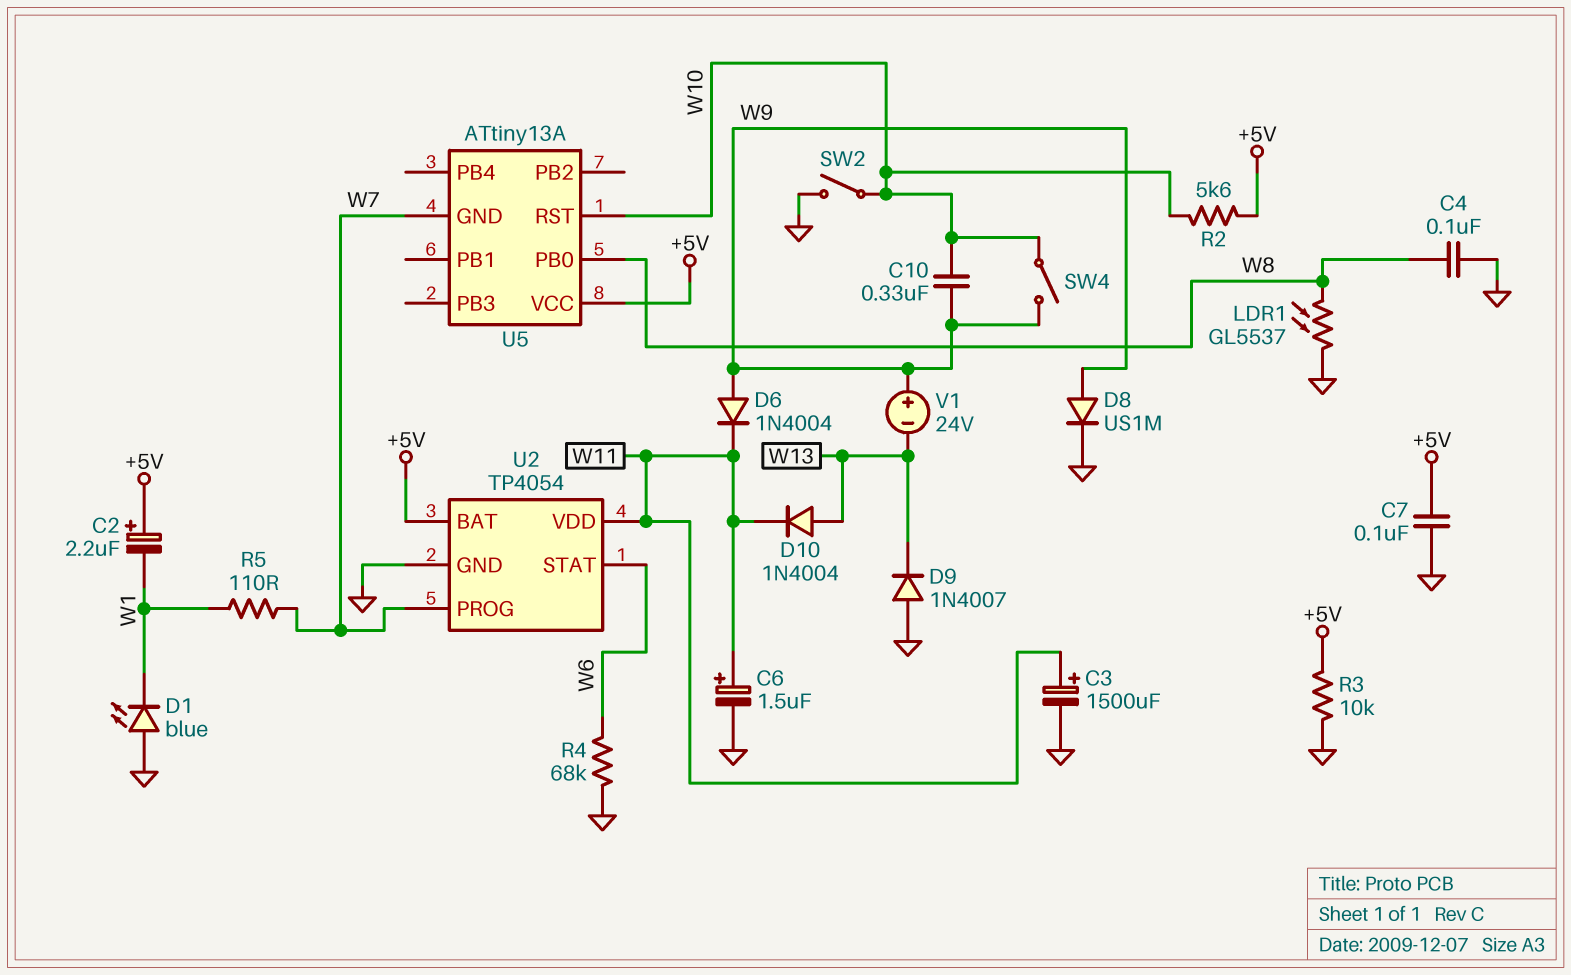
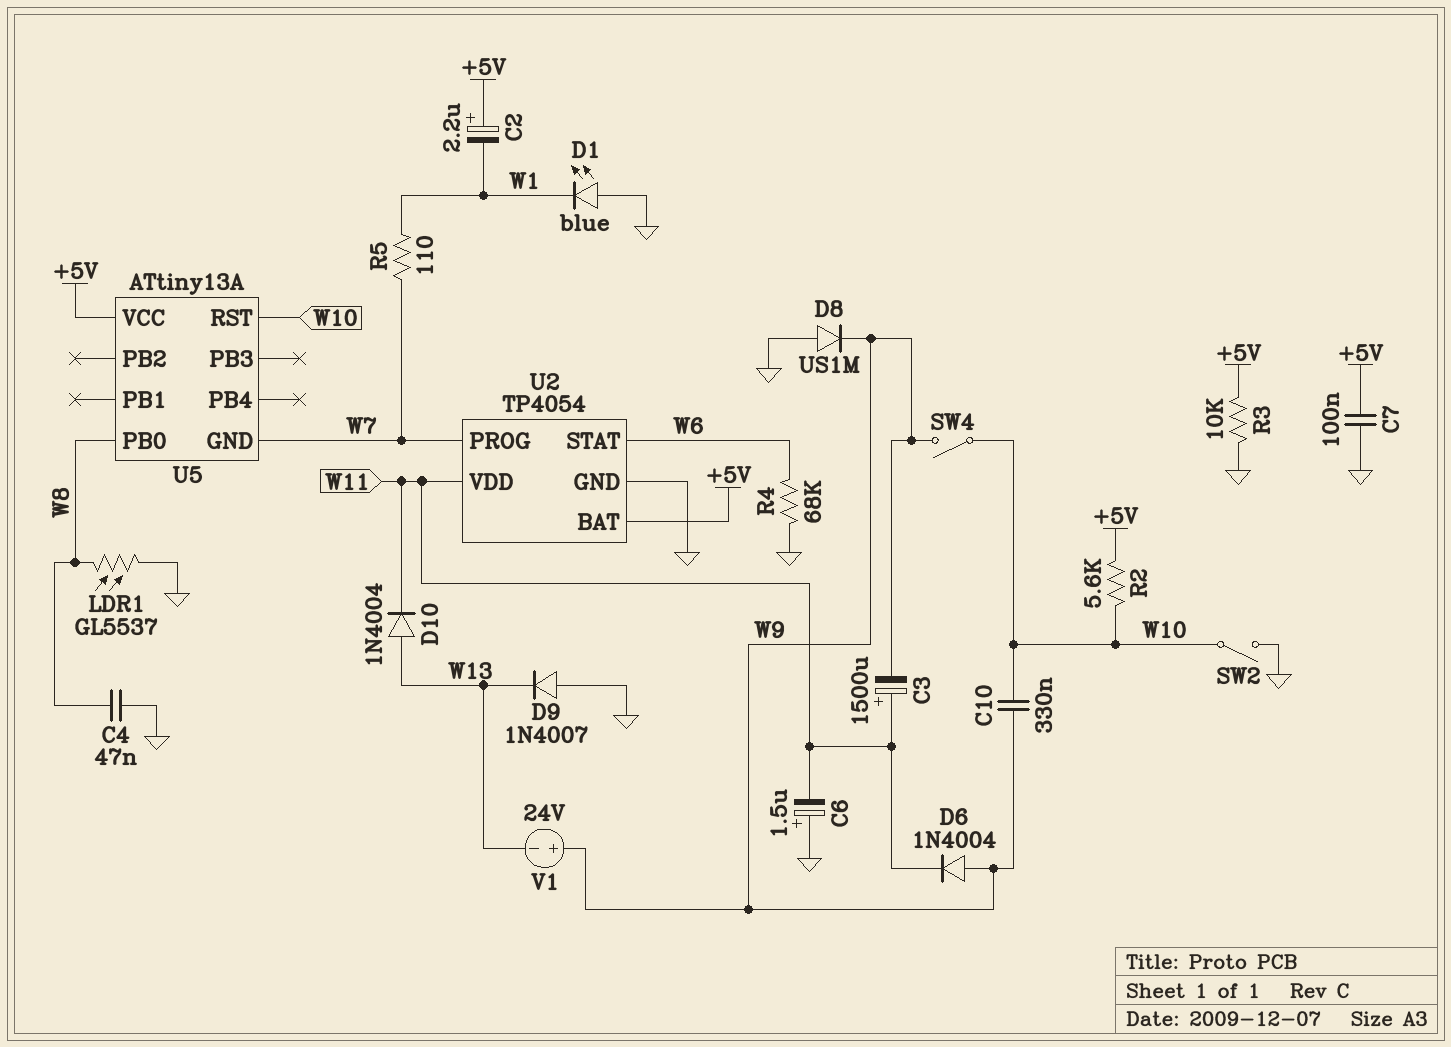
C3: 1500uF (plus W11, minus GND) -> 1500uF (plus W11, minus W9)
C4: 100nF (GND, W8) -> 47nF (GND, W8)
C6: 1.5uF (plus W11, minus GND) -> 1.5uF (plus GND, minus W11)
D8: diode US1M (A W9, K GND) -> diode US1M (A GND, K W9)

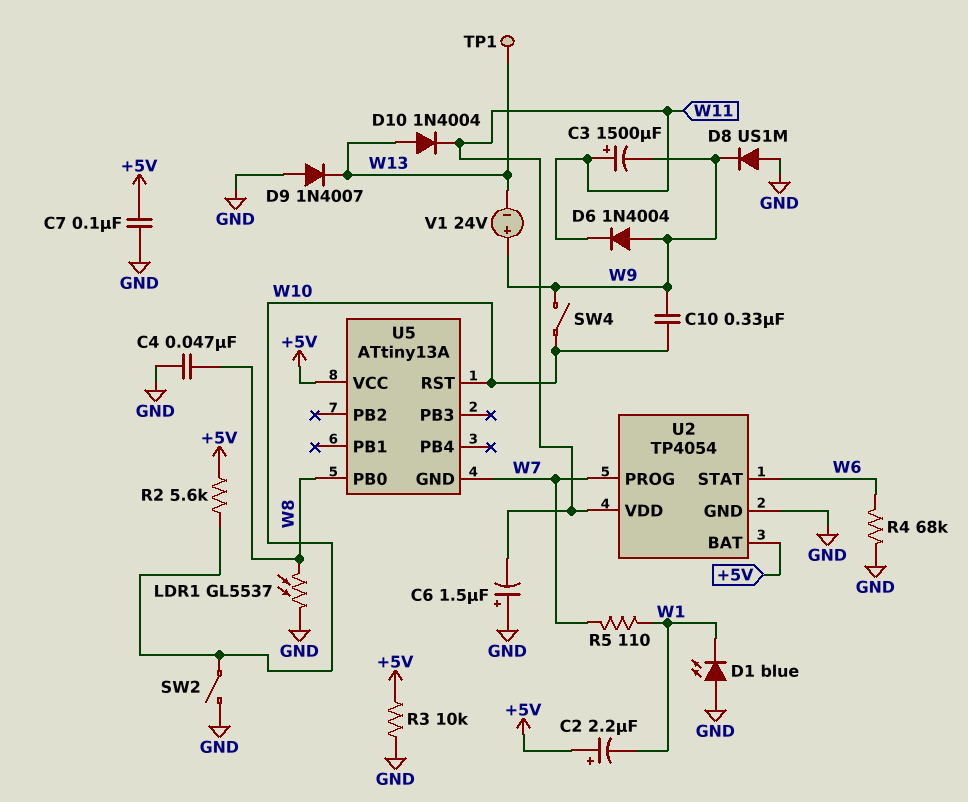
TP1: none -> test point (W13)

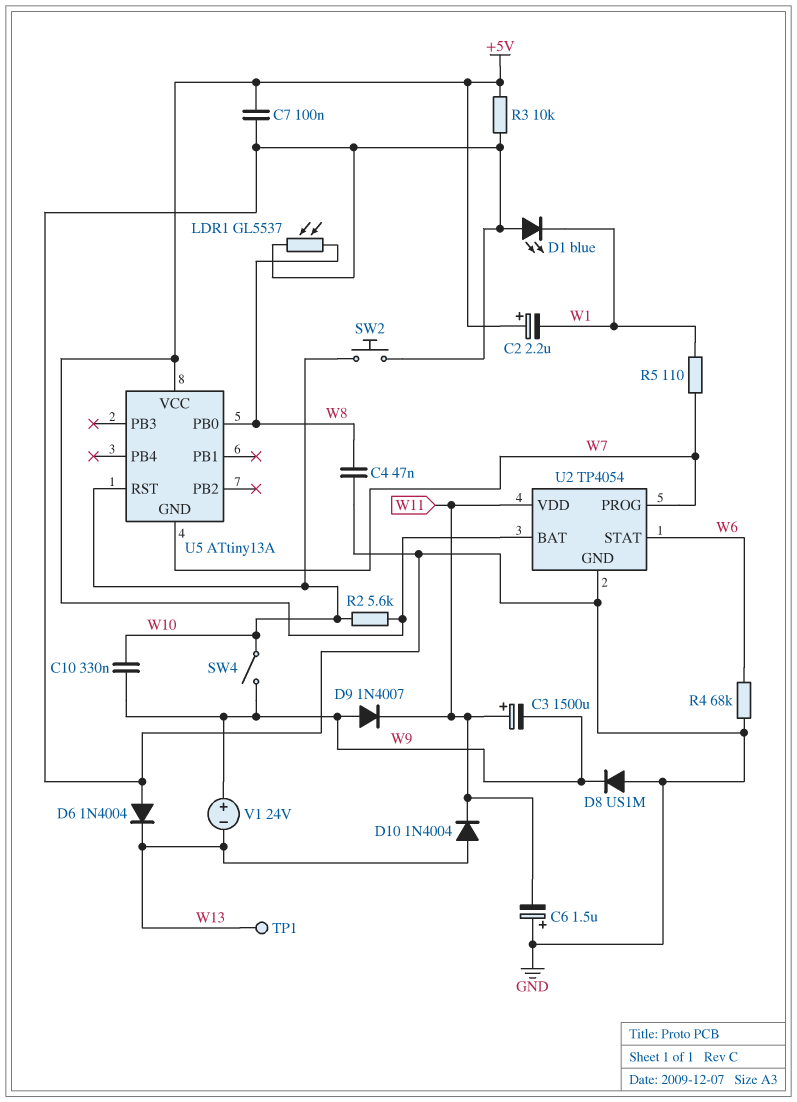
D6: diode 1N4004 (A W9, K W11) -> diode 1N4004 (A GND, K W13)
D9: diode 1N4007 (A GND, K W13) -> diode 1N4007 (A W9, K W11)
SW2: switch (GND, W10) -> button (GND, W10)

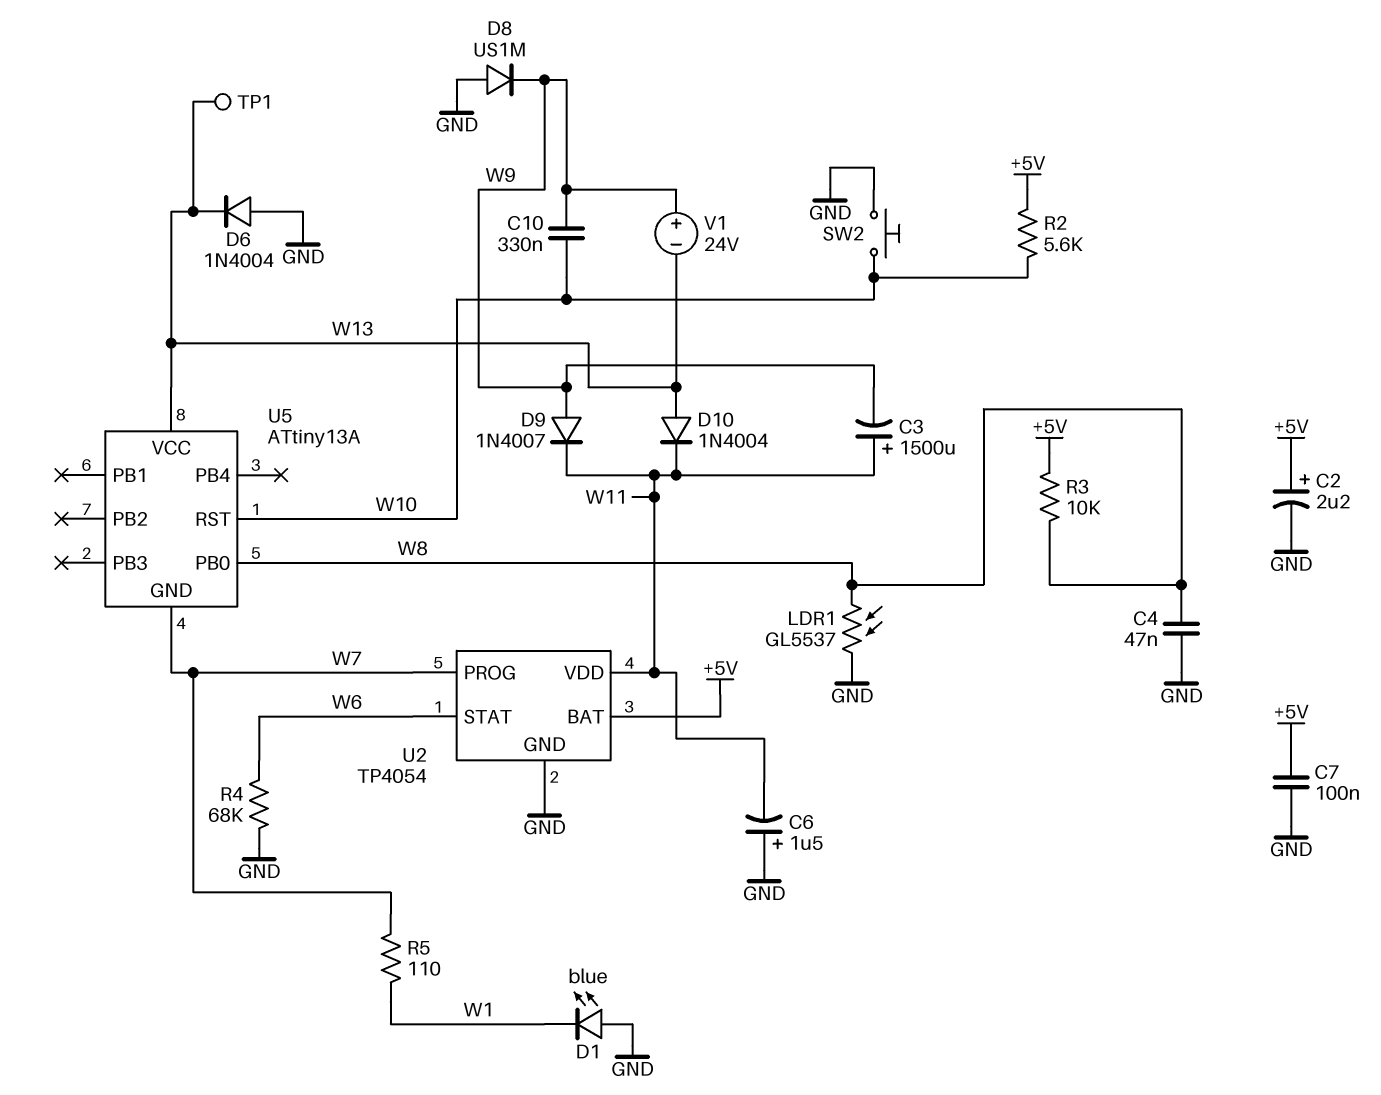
C2: 2.2uF (plus +5V, minus W1) -> 2.2uF (plus +5V, minus GND)
R3: 10k (+5V, GND) -> 10k (+5V, W8)
SW4: switch (W9, W10) -> none
U5 pin VCC: +5V -> W13

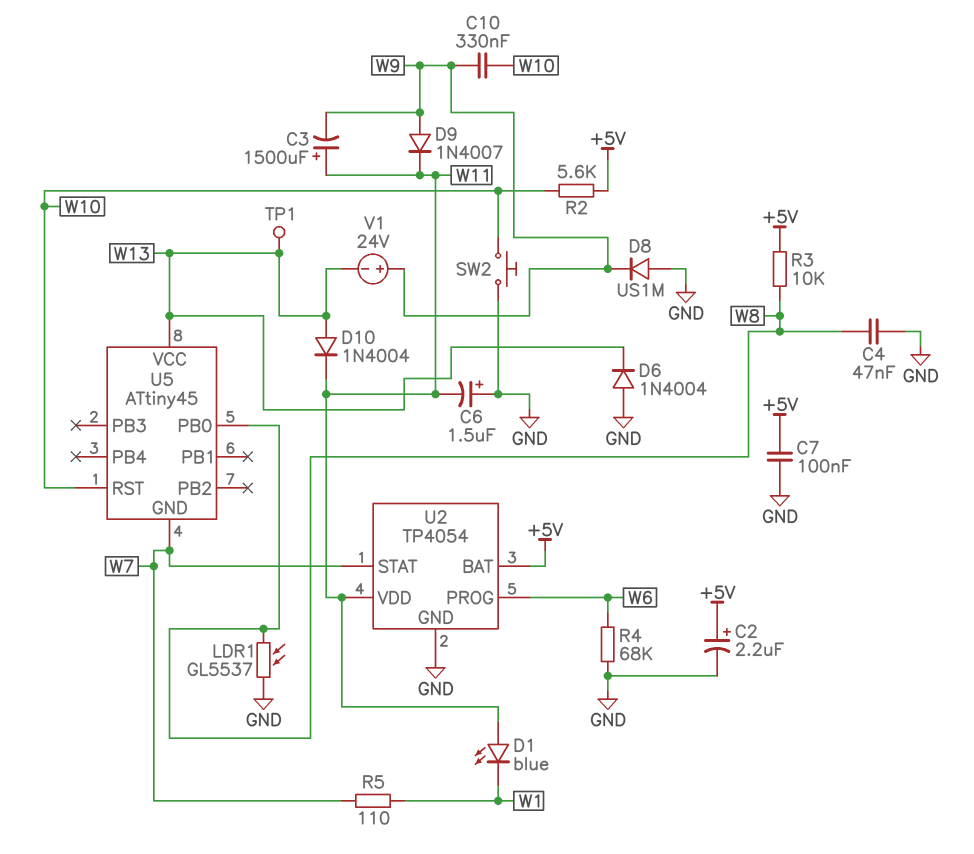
D1: LED blue (A GND, K W1) -> LED blue (A W11, K W1)
U2 pin PROG: W7 -> W6
U2 pin STAT: W6 -> W7
U5: ATtiny13A -> ATtiny45

